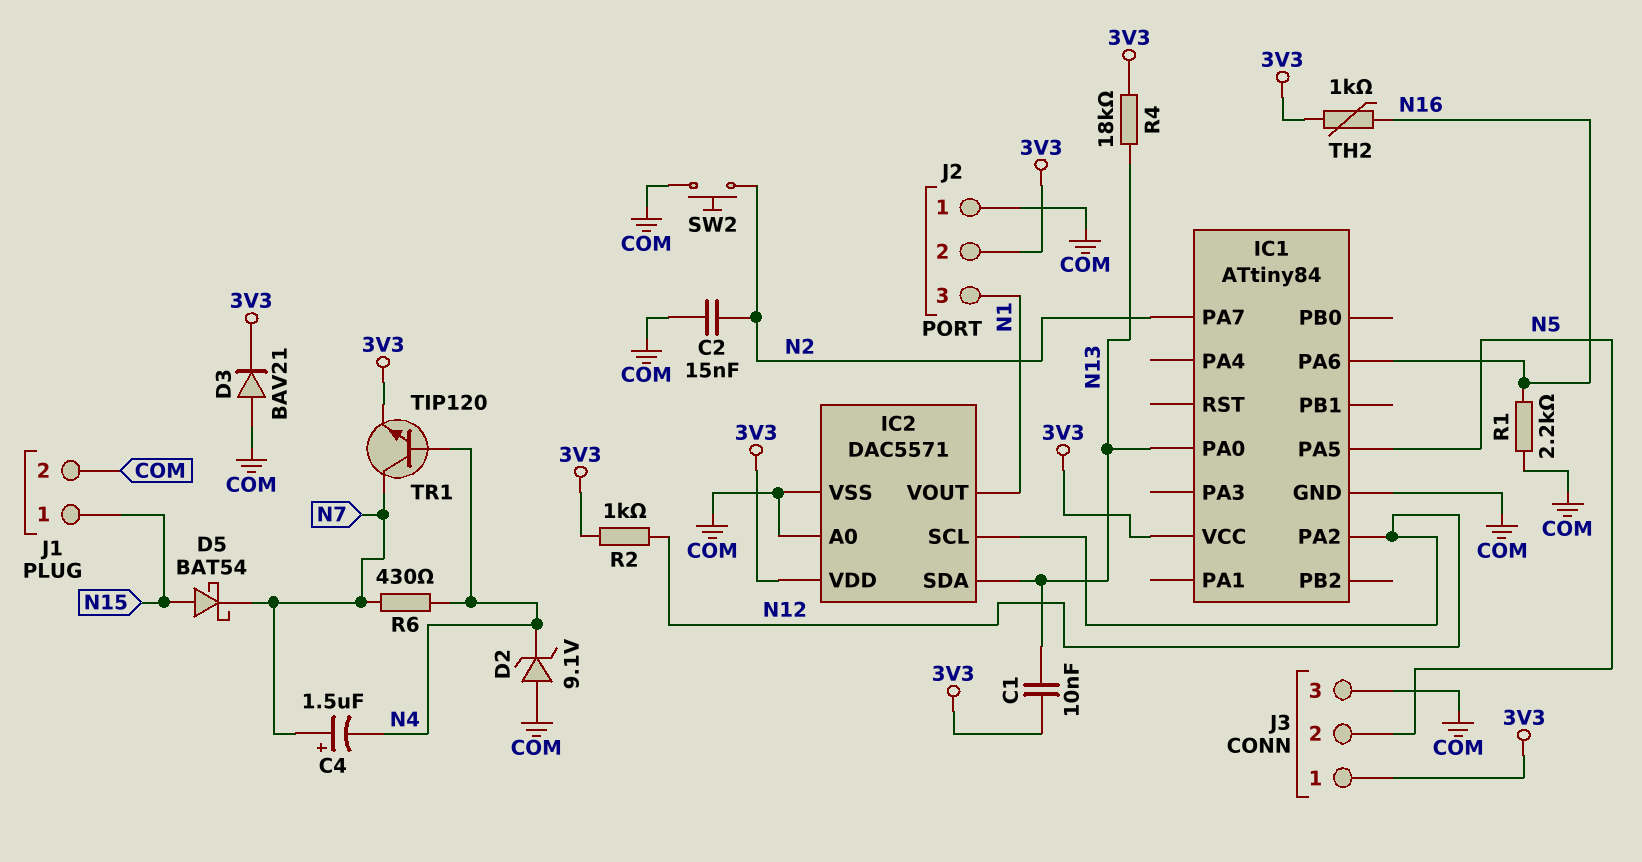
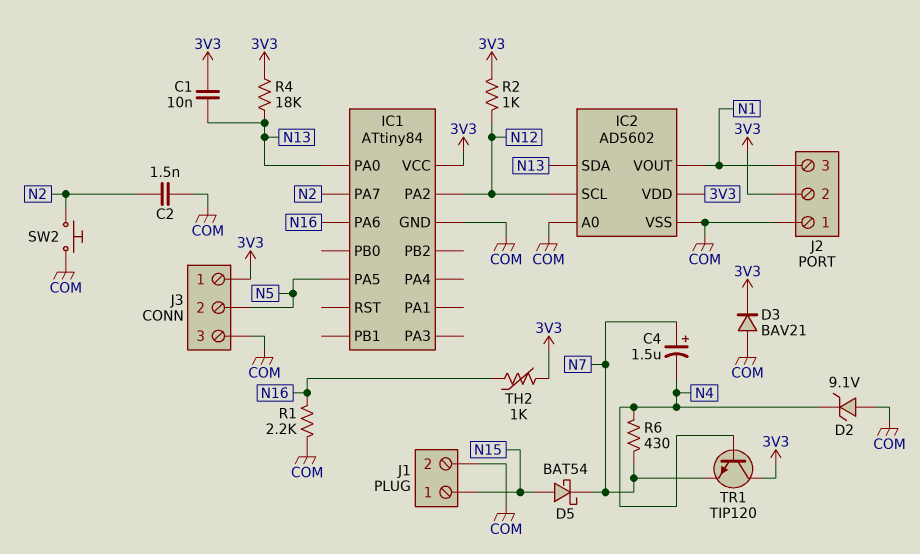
C2: 15nF (COM, N2) -> 1.5nF (COM, N2)
IC2: DAC5571 -> AD5602
TR1: NPN TIP120 (B N4, C N7, E 3V3) -> NPN TIP120 (B N4, C 3V3, E N7)

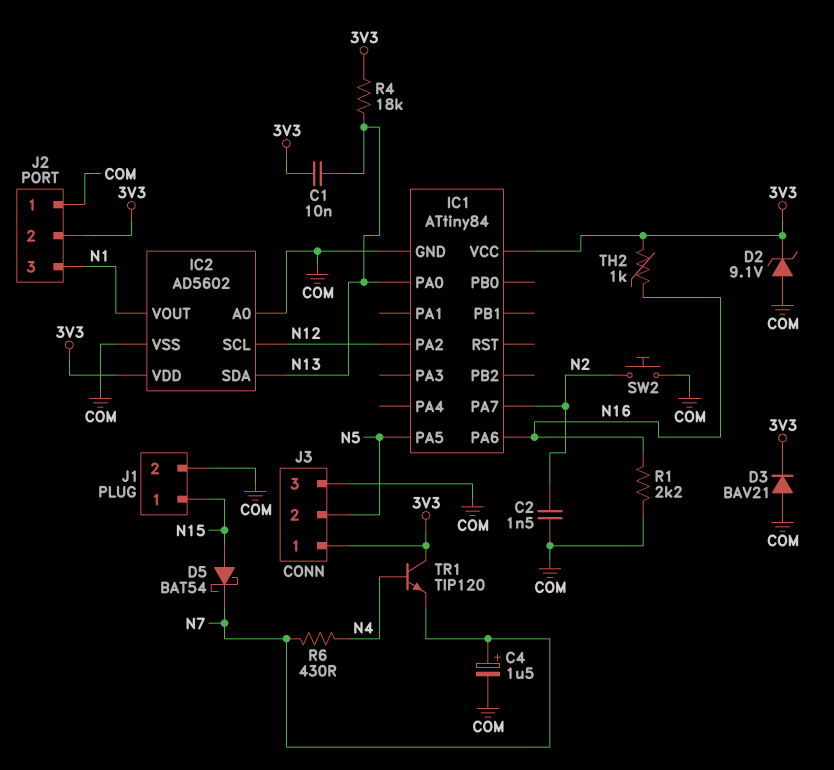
C4: 1.5uF (plus N7, minus N4) -> 1.5uF (plus N7, minus COM)
D2: zener 9.1V (A COM, K N4) -> zener 9.1V (A COM, K 3V3)
R2: 1k (3V3, N12) -> none

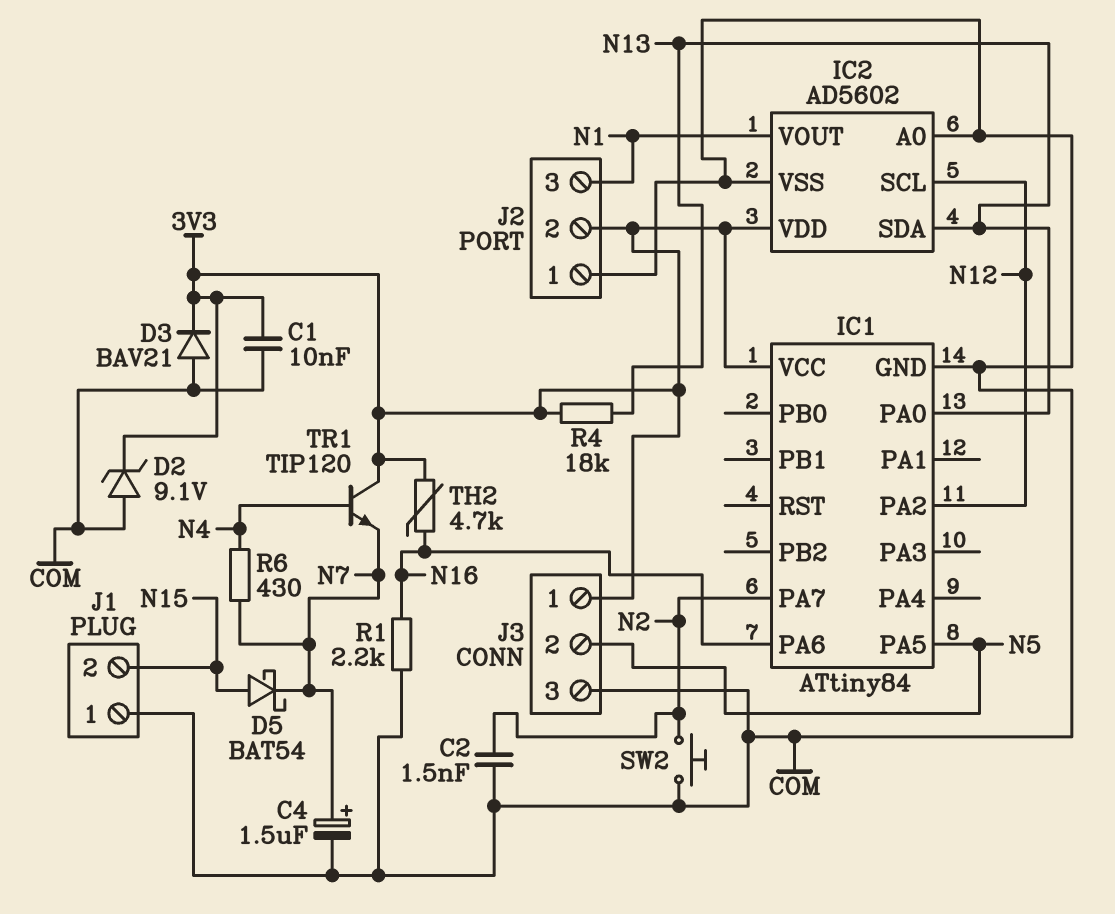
C1: 10nF (3V3, N13) -> 10nF (3V3, COM)
J1 pin 1: N15 -> COM
J1 pin 2: COM -> N15
TH2: 1k (3V3, N16) -> 4.7k (3V3, N16)

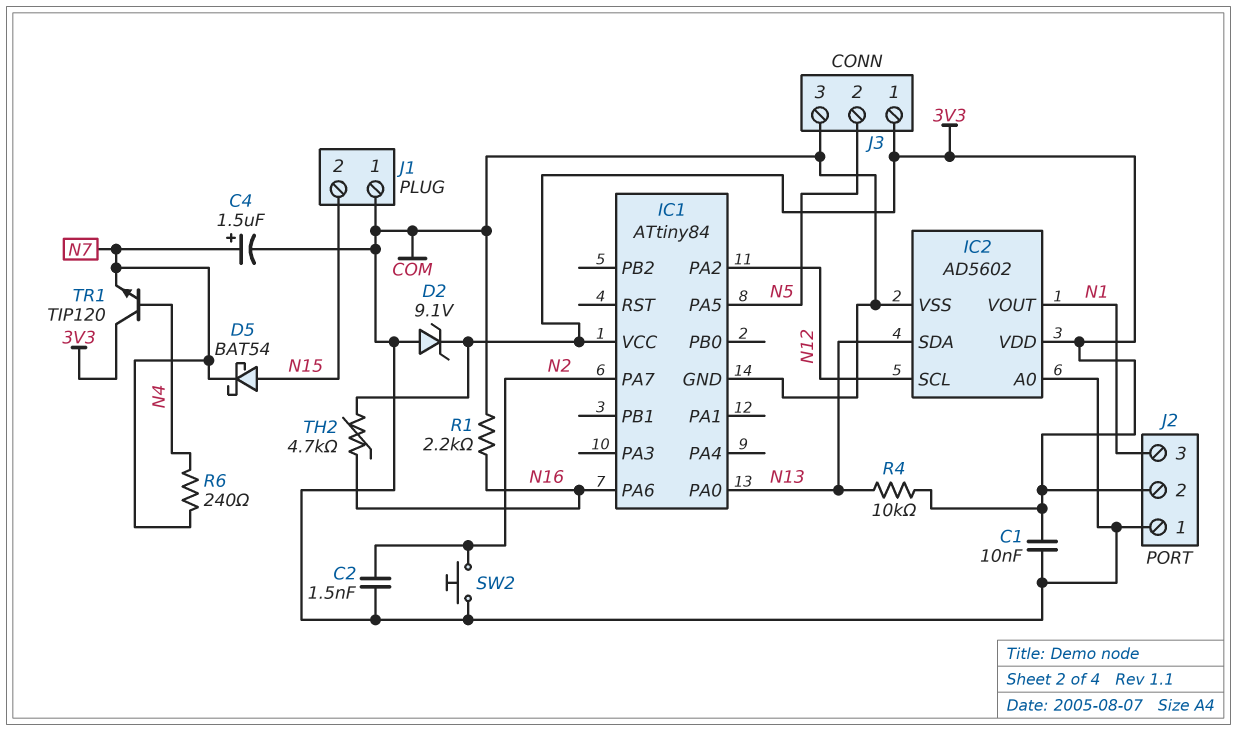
D3: diode BAV21 (A COM, K 3V3) -> none
R4: 18k (3V3, N13) -> 10k (3V3, N13)
R6: 430 (N4, N7) -> 240 (N4, N7)

